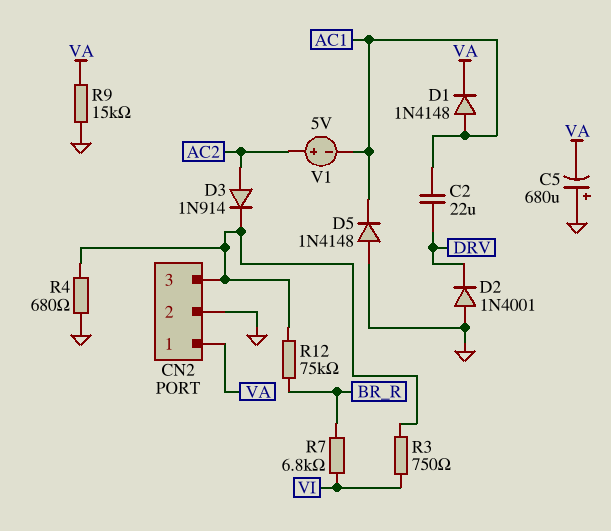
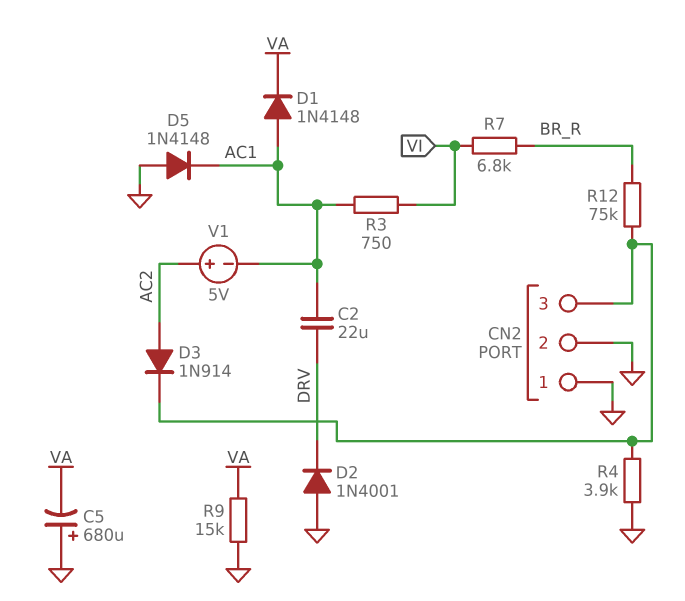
CN2 pin 1: VA -> GND
R3: 750 (CN2/3, VI) -> 750 (AC1, VI)
R4: 680 (CN2/3, GND) -> 3.9k (CN2/3, GND)

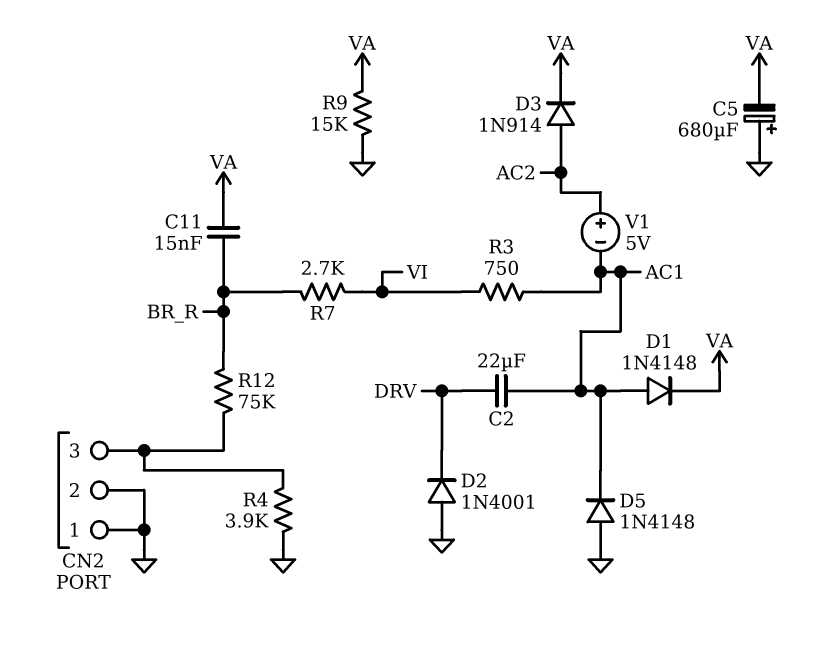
C11: none -> 15nF (BR_R, VA)
D3: diode 1N914 (A AC2, K CN2/3) -> diode 1N914 (A AC2, K VA)
R7: 6.8k (BR_R, VI) -> 2.7k (BR_R, VI)

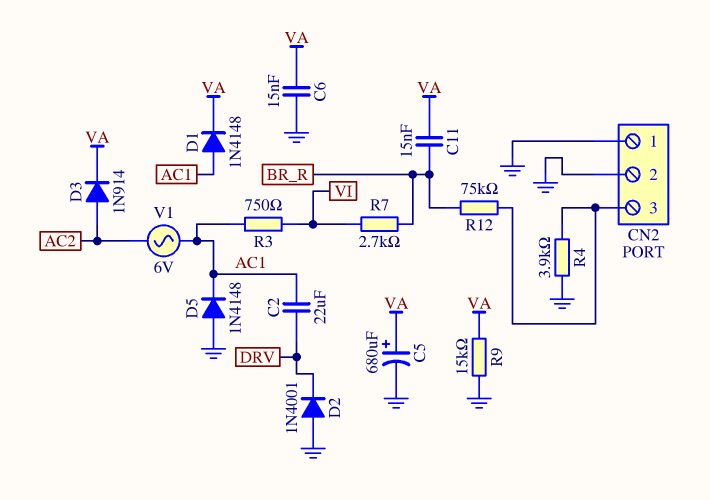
C5: 680uF (plus GND, minus VA) -> 680uF (plus VA, minus GND)
C6: none -> 15nF (GND, VA)
V1: 5V (plus AC2, minus AC1) -> AC 6V (AC1, AC2)

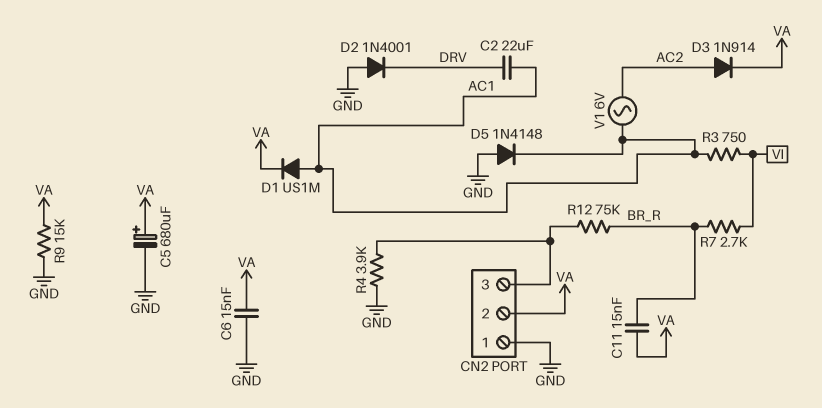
CN2 pin 2: GND -> VA
D1: diode 1N4148 (A AC1, K VA) -> diode US1M (A AC1, K VA)

